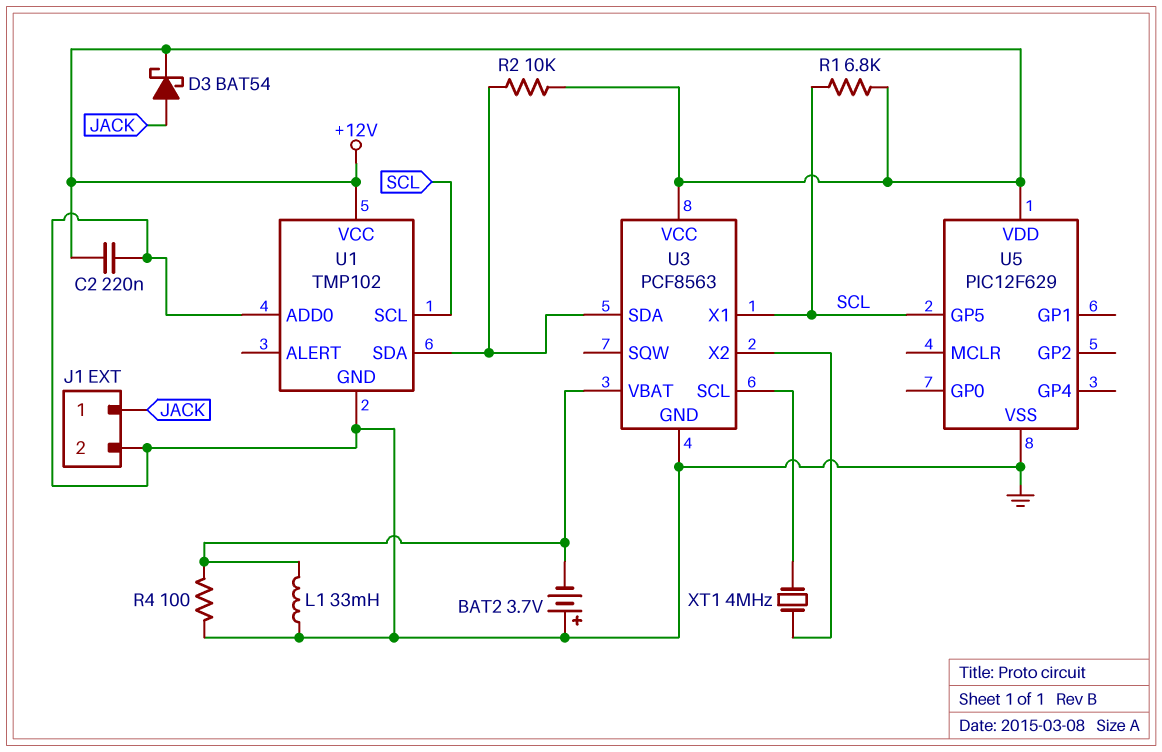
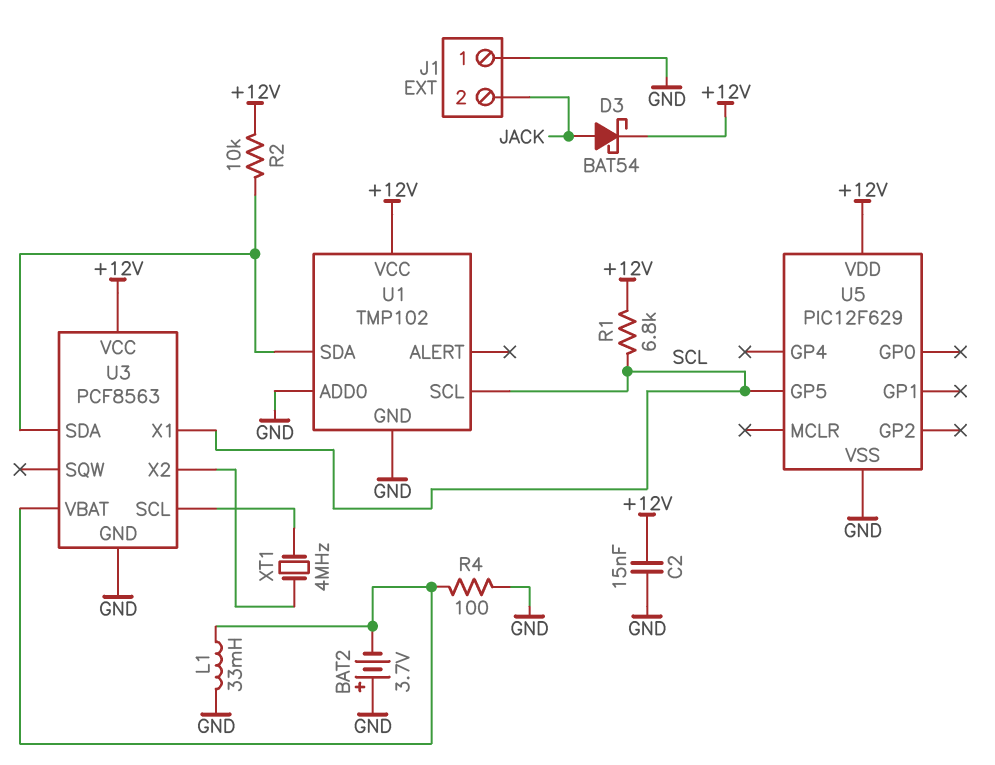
C2: 220nF (+12V, GND) -> 15nF (+12V, GND)
J1 pin 1: JACK -> GND
J1 pin 2: GND -> JACK

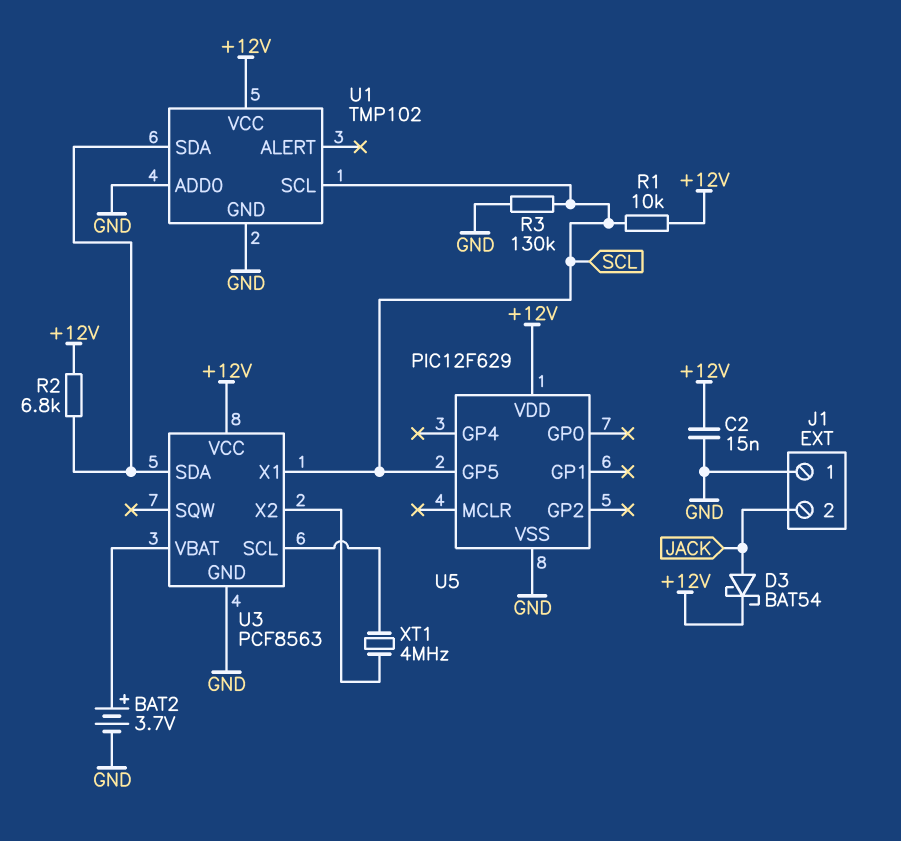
BAT2: 3.7V (plus GND, minus U3/VBAT) -> 3.7V (plus U3/VBAT, minus GND)
L1: 33mH (GND, U3/VBAT) -> none
R1: 6.8k (+12V, SCL) -> 10k (+12V, SCL)
R2: 10k (+12V, U1/SDA) -> 6.8k (+12V, U1/SDA)
R3: none -> 130k (GND, SCL)
R4: 100 (GND, U3/VBAT) -> none

